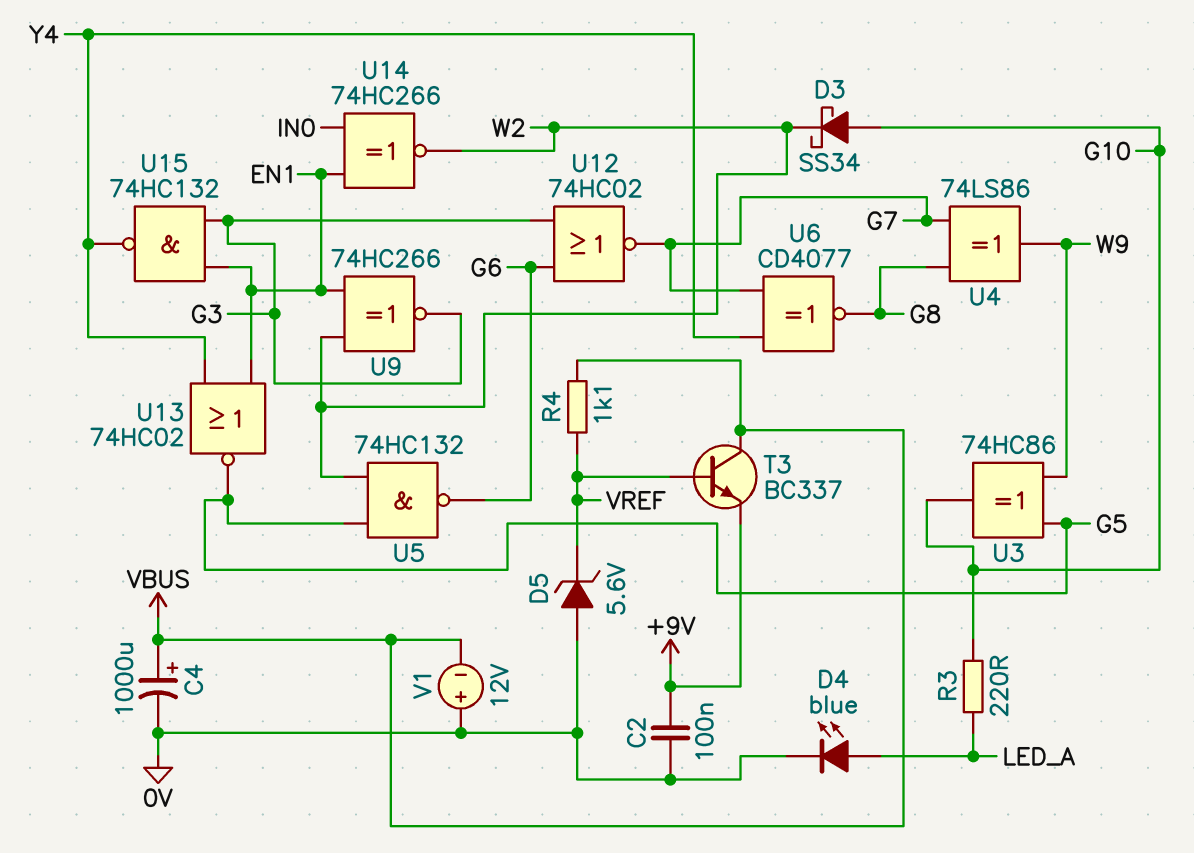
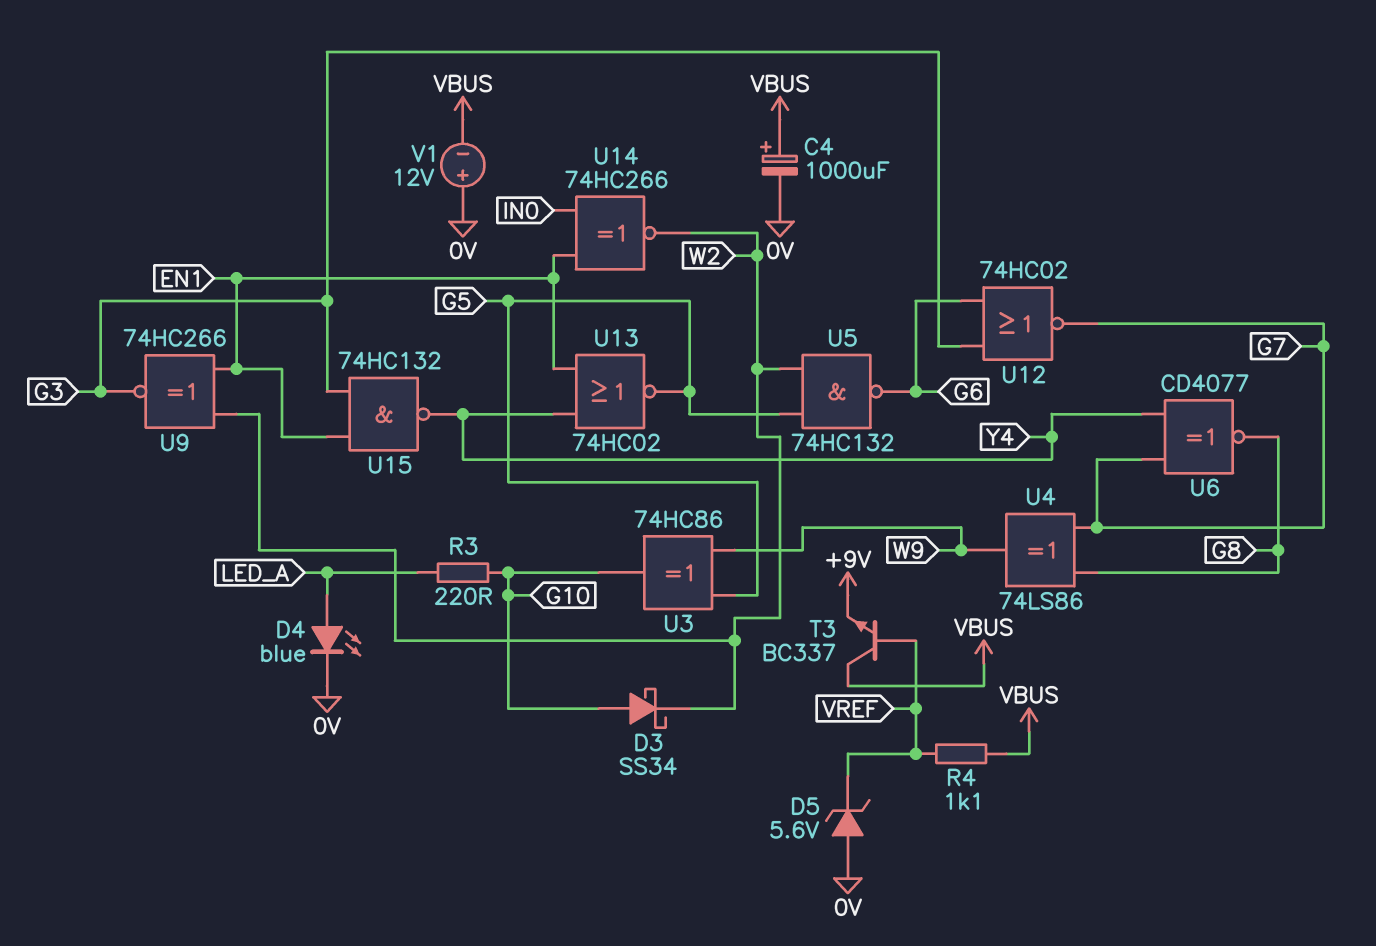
C2: 100nF (+9V, 0V) -> none

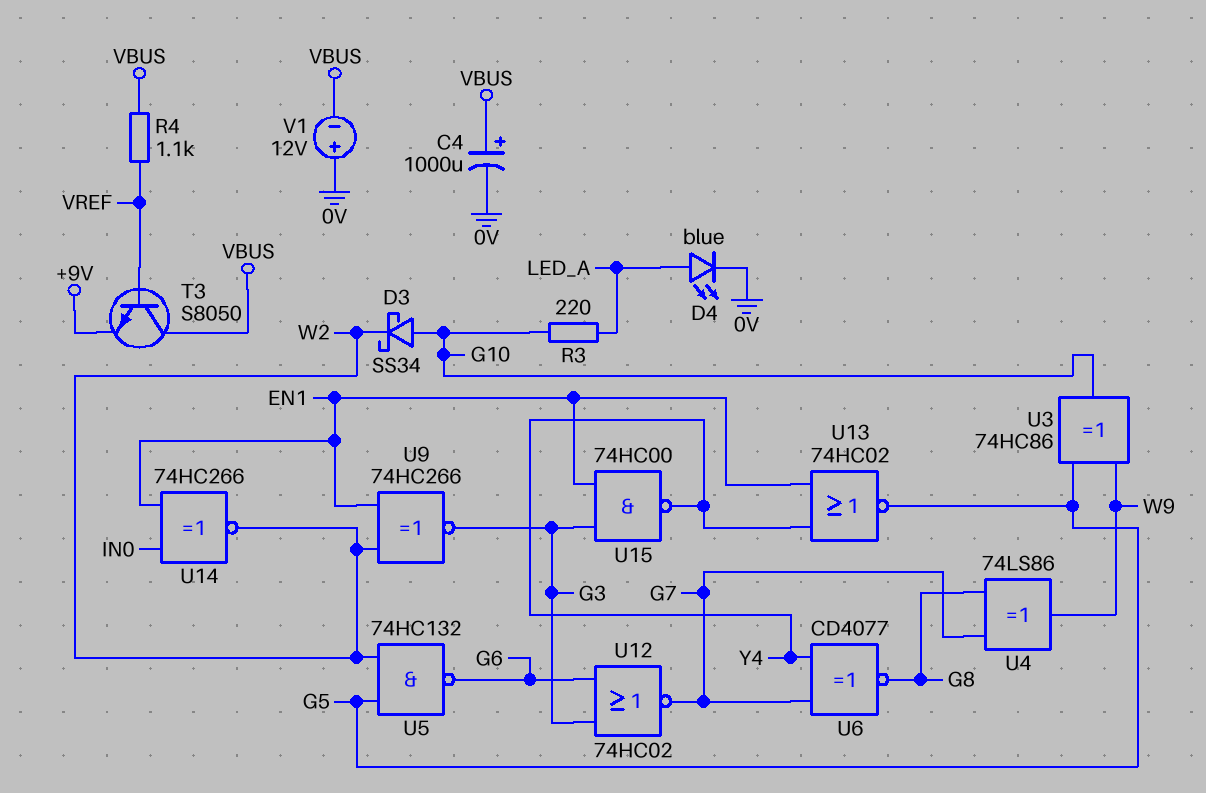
D5: zener 5.6V (A 0V, K VREF) -> none
T3: NPN BC337 (B VREF, C VBUS, E +9V) -> NPN S8050 (B VREF, C VBUS, E +9V)
U15: NAND 74HC132 (in EN1, in G3, out Y4) -> NAND 74HC00 (in EN1, in G3, out Y4)

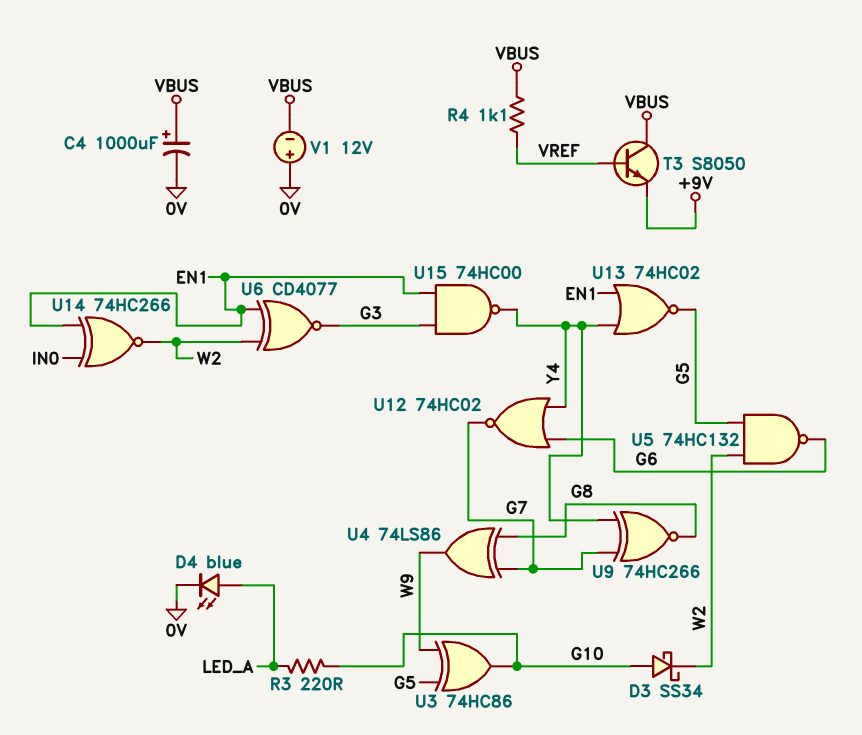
U6: XNOR CD4077 (in G7, in Y4, out G8) -> XNOR CD4077 (in EN1, in W2, out G3)
U9: XNOR 74HC266 (in EN1, in W2, out G3) -> XNOR 74HC266 (in G7, in Y4, out G8)
U12: NOR 74HC02 (in G3, in G6, out G7) -> NOR 74HC02 (in G6, in Y4, out G7)

